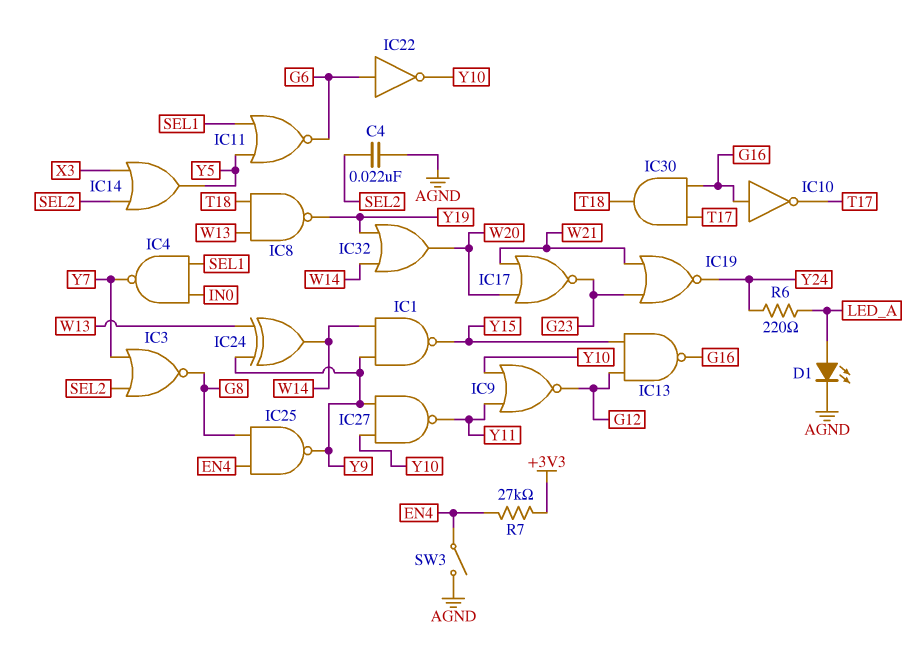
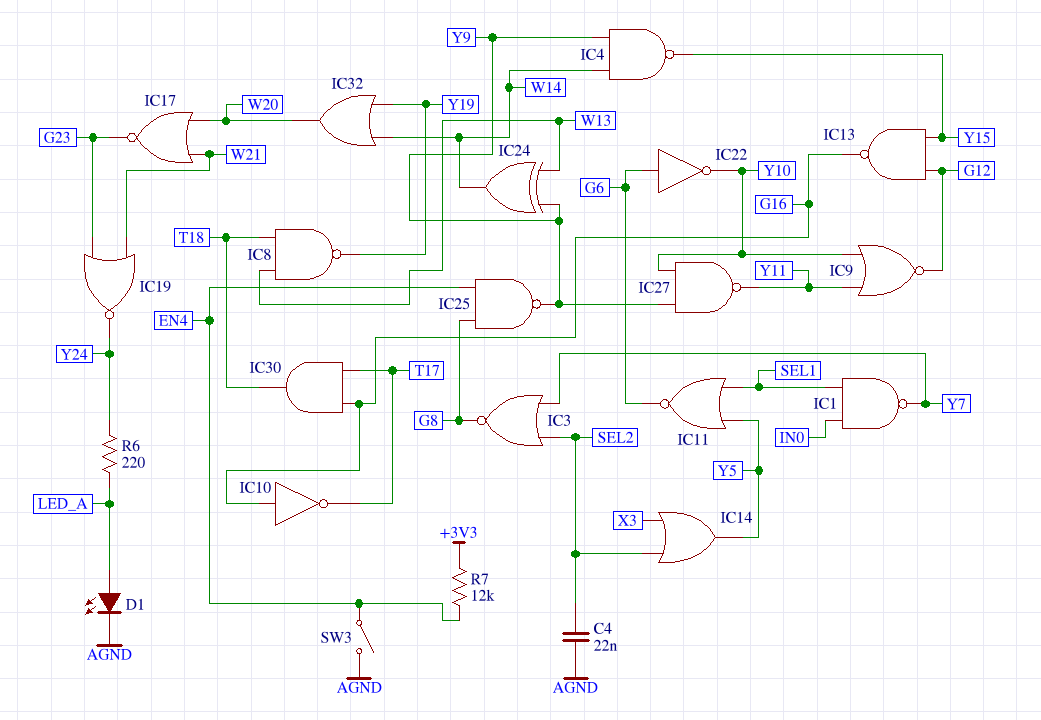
IC1: NAND (in W14, in Y9, out Y15) -> NAND (in IN0, in SEL1, out Y7)
IC4: NAND (in IN0, in SEL1, out Y7) -> NAND (in W14, in Y9, out Y15)
R7: 27k (+3V3, EN4) -> 12k (+3V3, EN4)

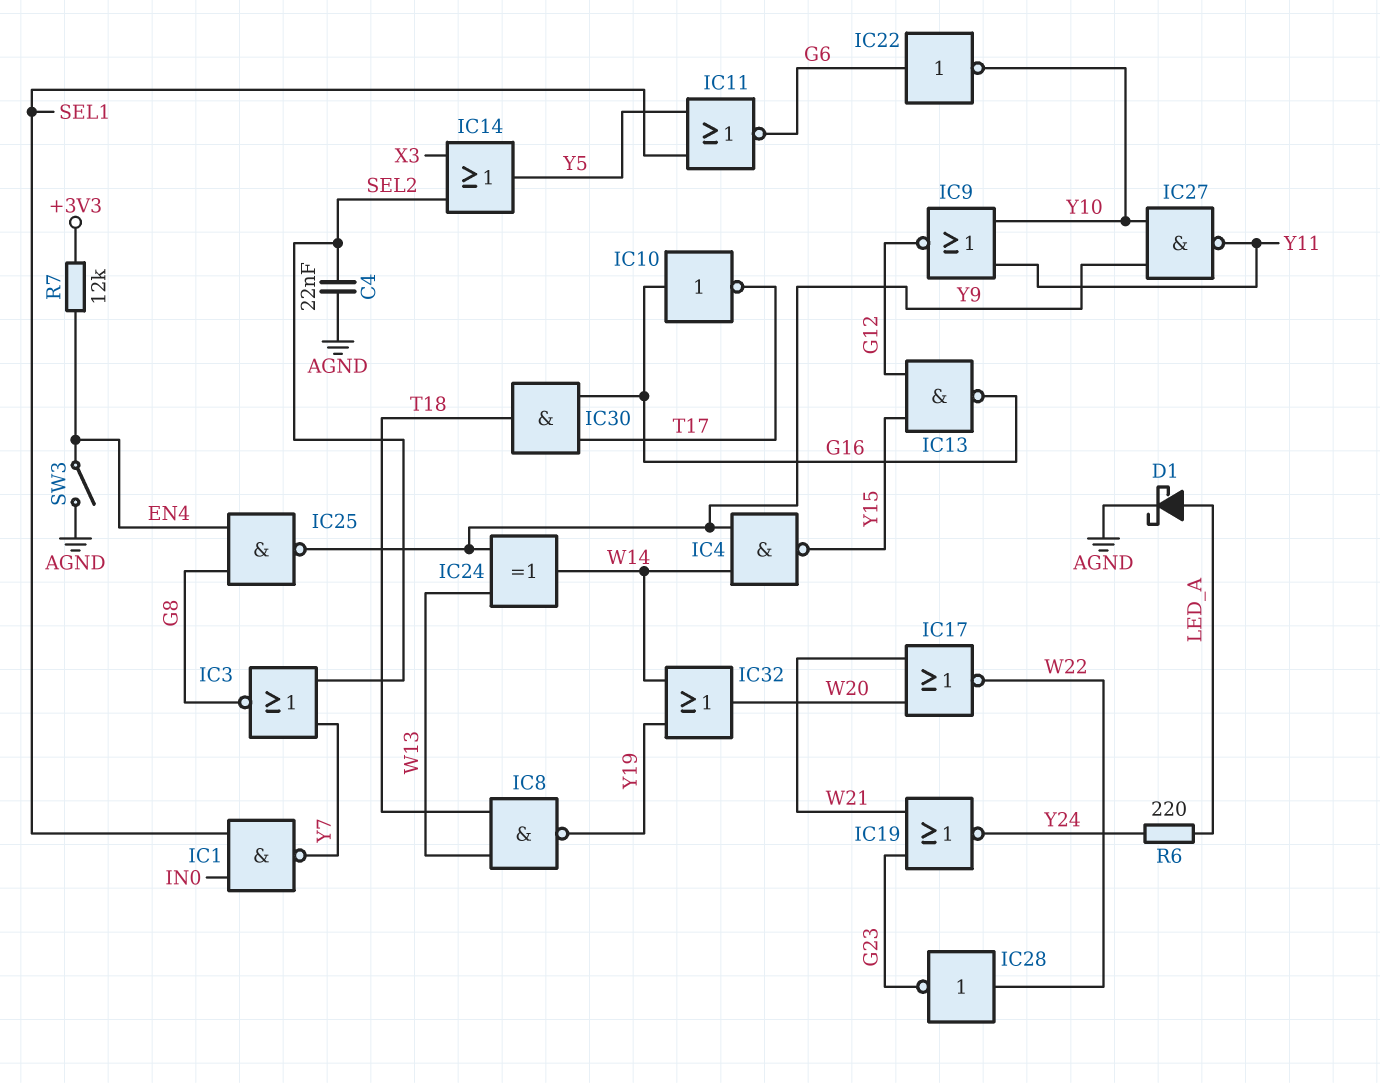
D1: LED (A LED_A, K AGND) -> schottky (A LED_A, K AGND)
IC17: NOR (in W20, in W21, out G23) -> NOR (in W20, in W21, out W22)
IC28: none -> NOT (in W22, out G23)

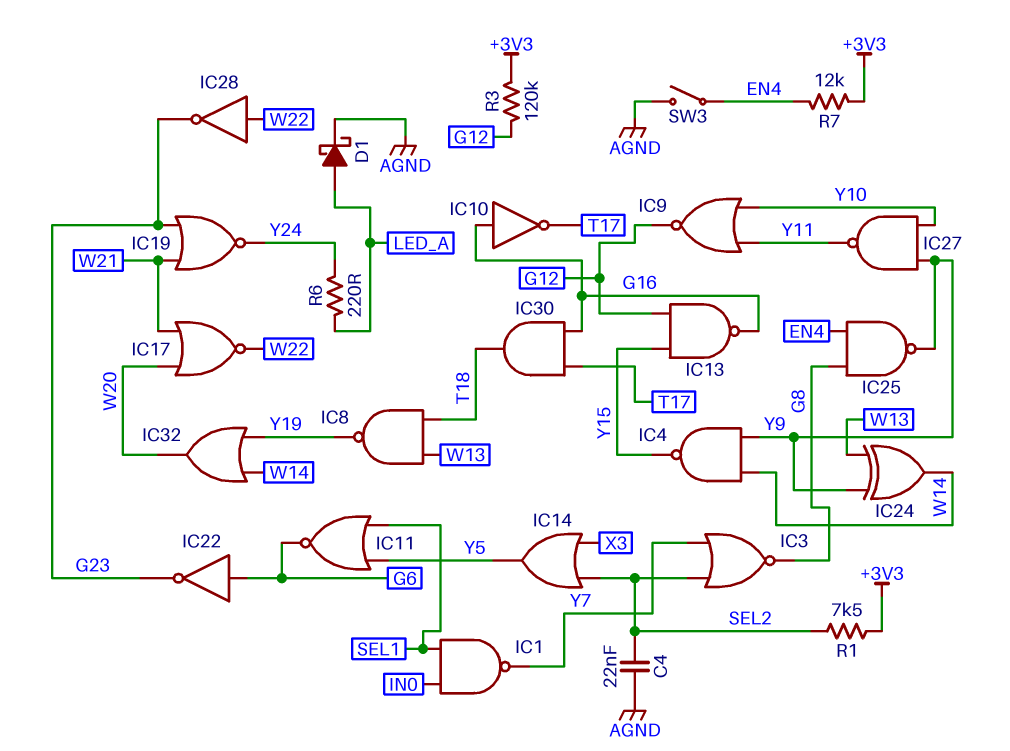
IC22: NOT (in G6, out Y10) -> NOT (in G6, out G23)
R1: none -> 7.5k (+3V3, SEL2)
R3: none -> 120k (+3V3, G12)

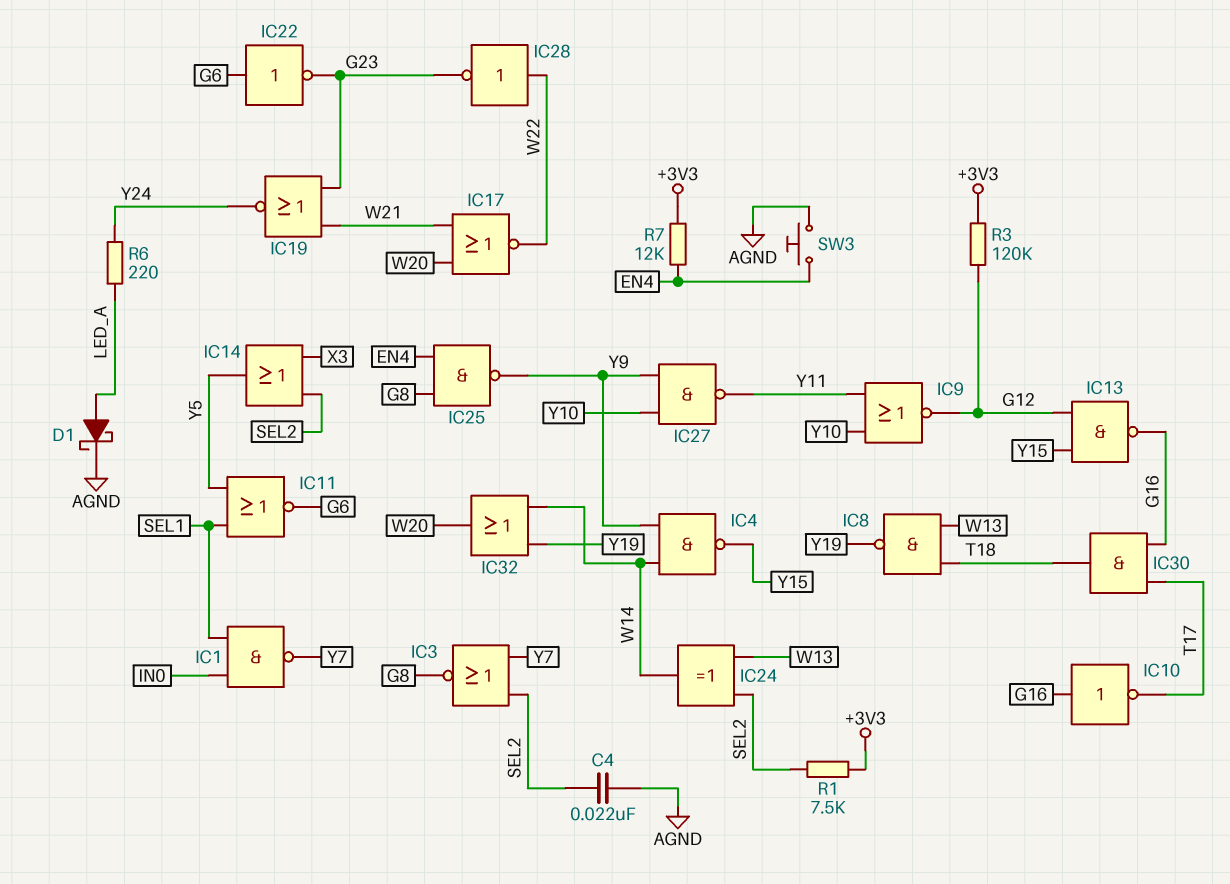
IC24: XOR (in W13, in Y9, out W14) -> XOR (in SEL2, in W13, out W14)
SW3: switch (AGND, EN4) -> button (AGND, EN4)

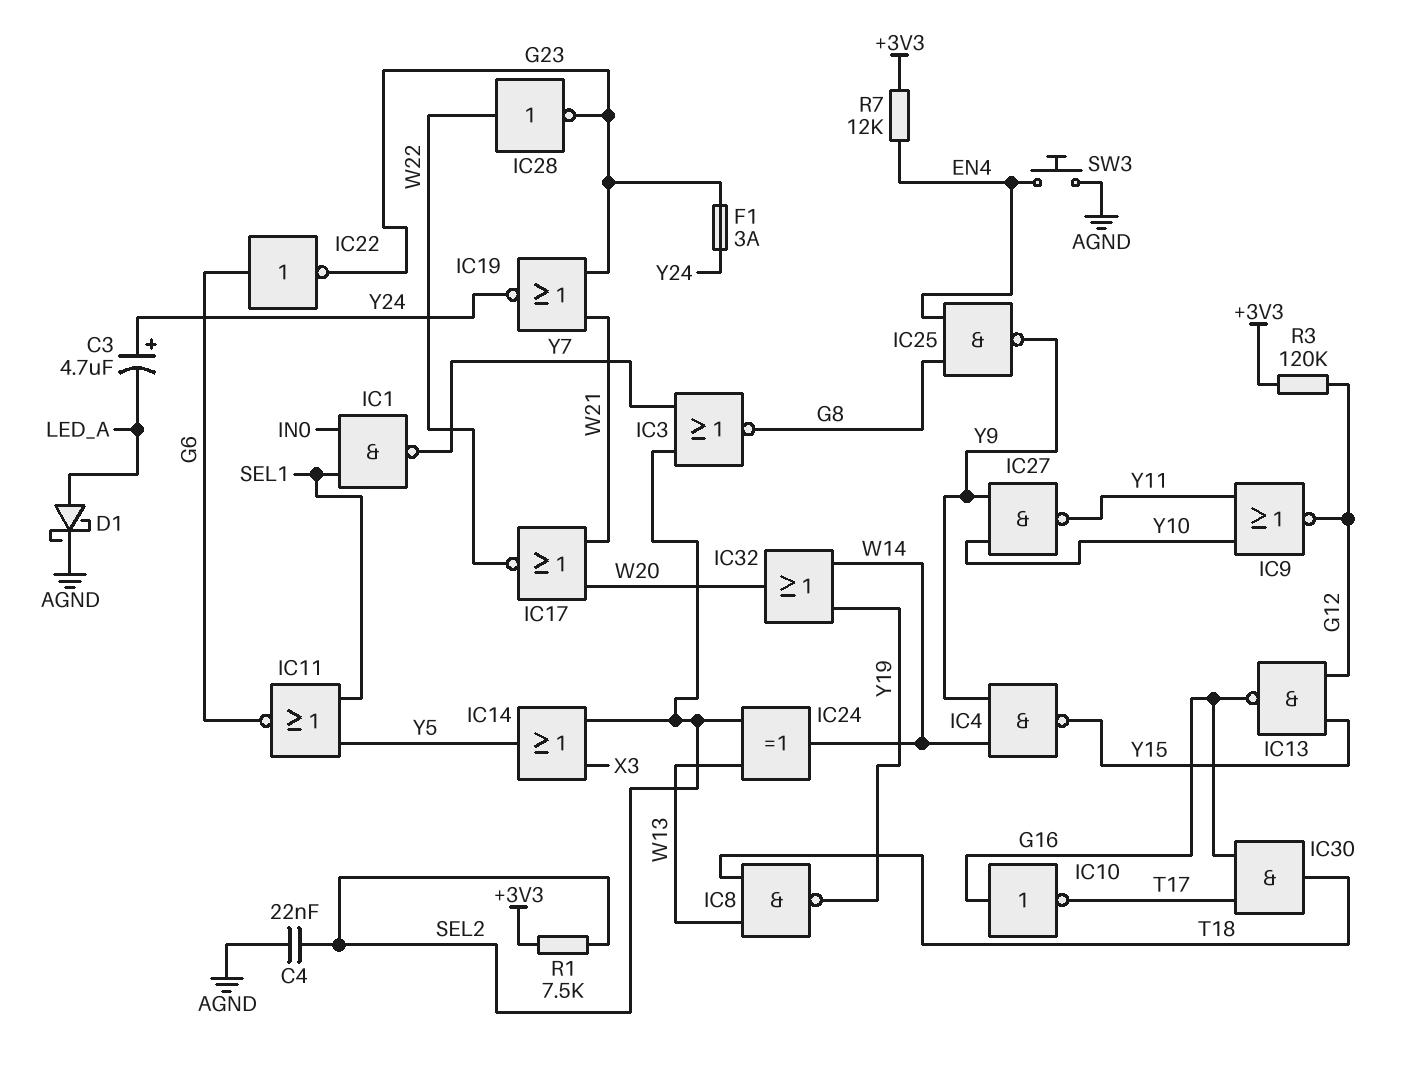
C3: none -> 4.7uF (plus Y24, minus LED_A)
F1: none -> 3A (G23, Y24)
R6: 220 (LED_A, Y24) -> none

